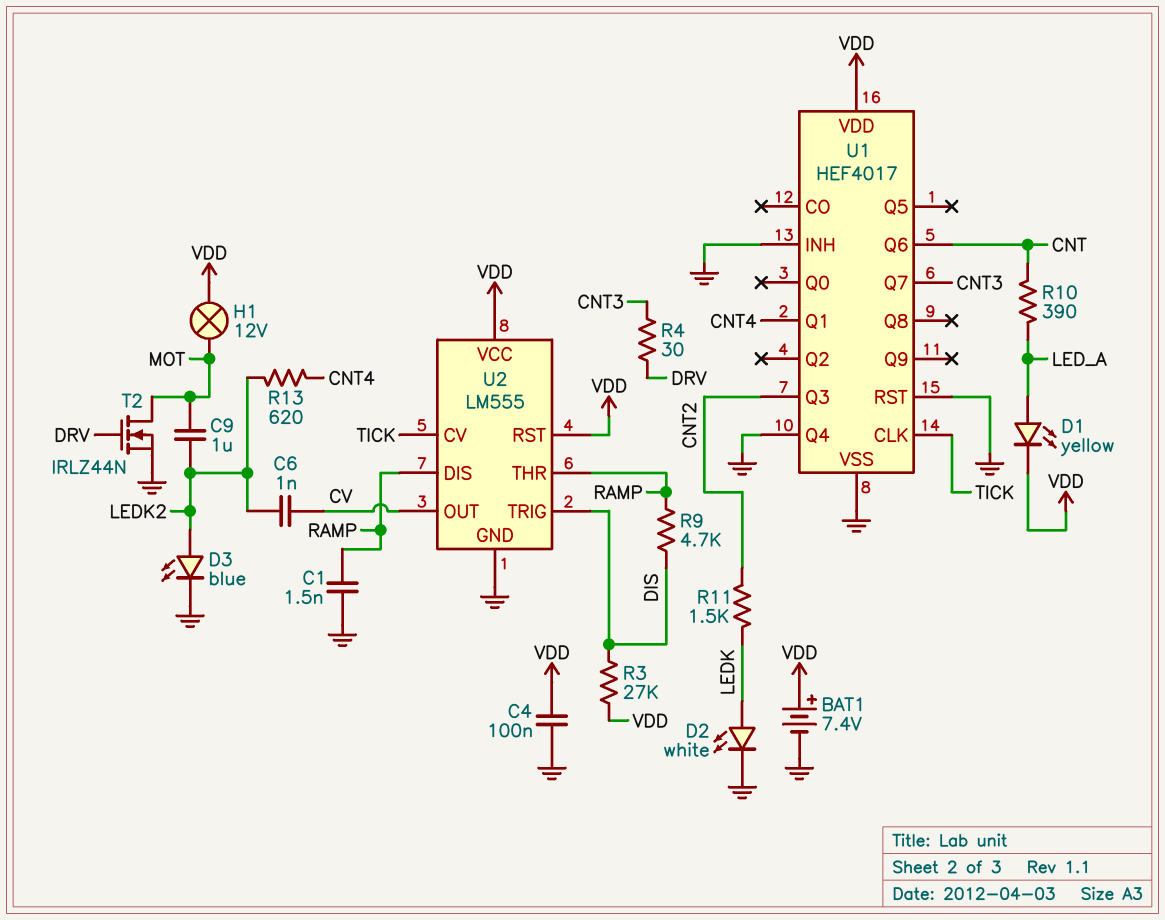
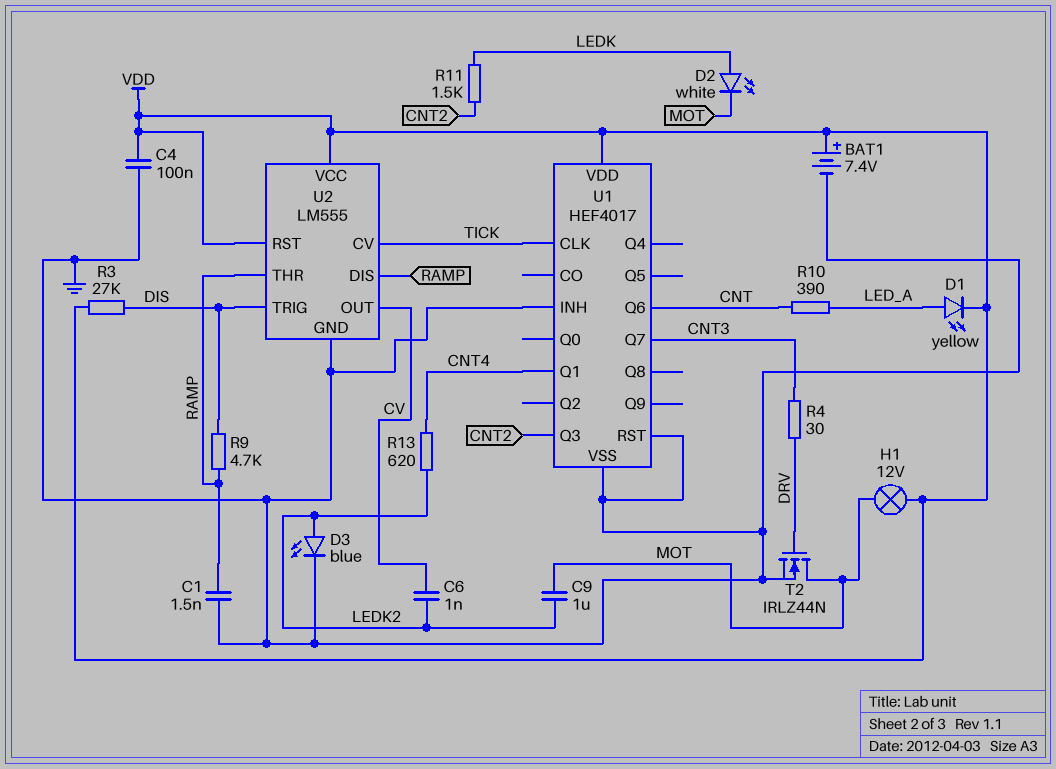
D2: LED white (A LEDK, K GND) -> LED white (A LEDK, K MOT)
U1 pin Q4: GND -> none

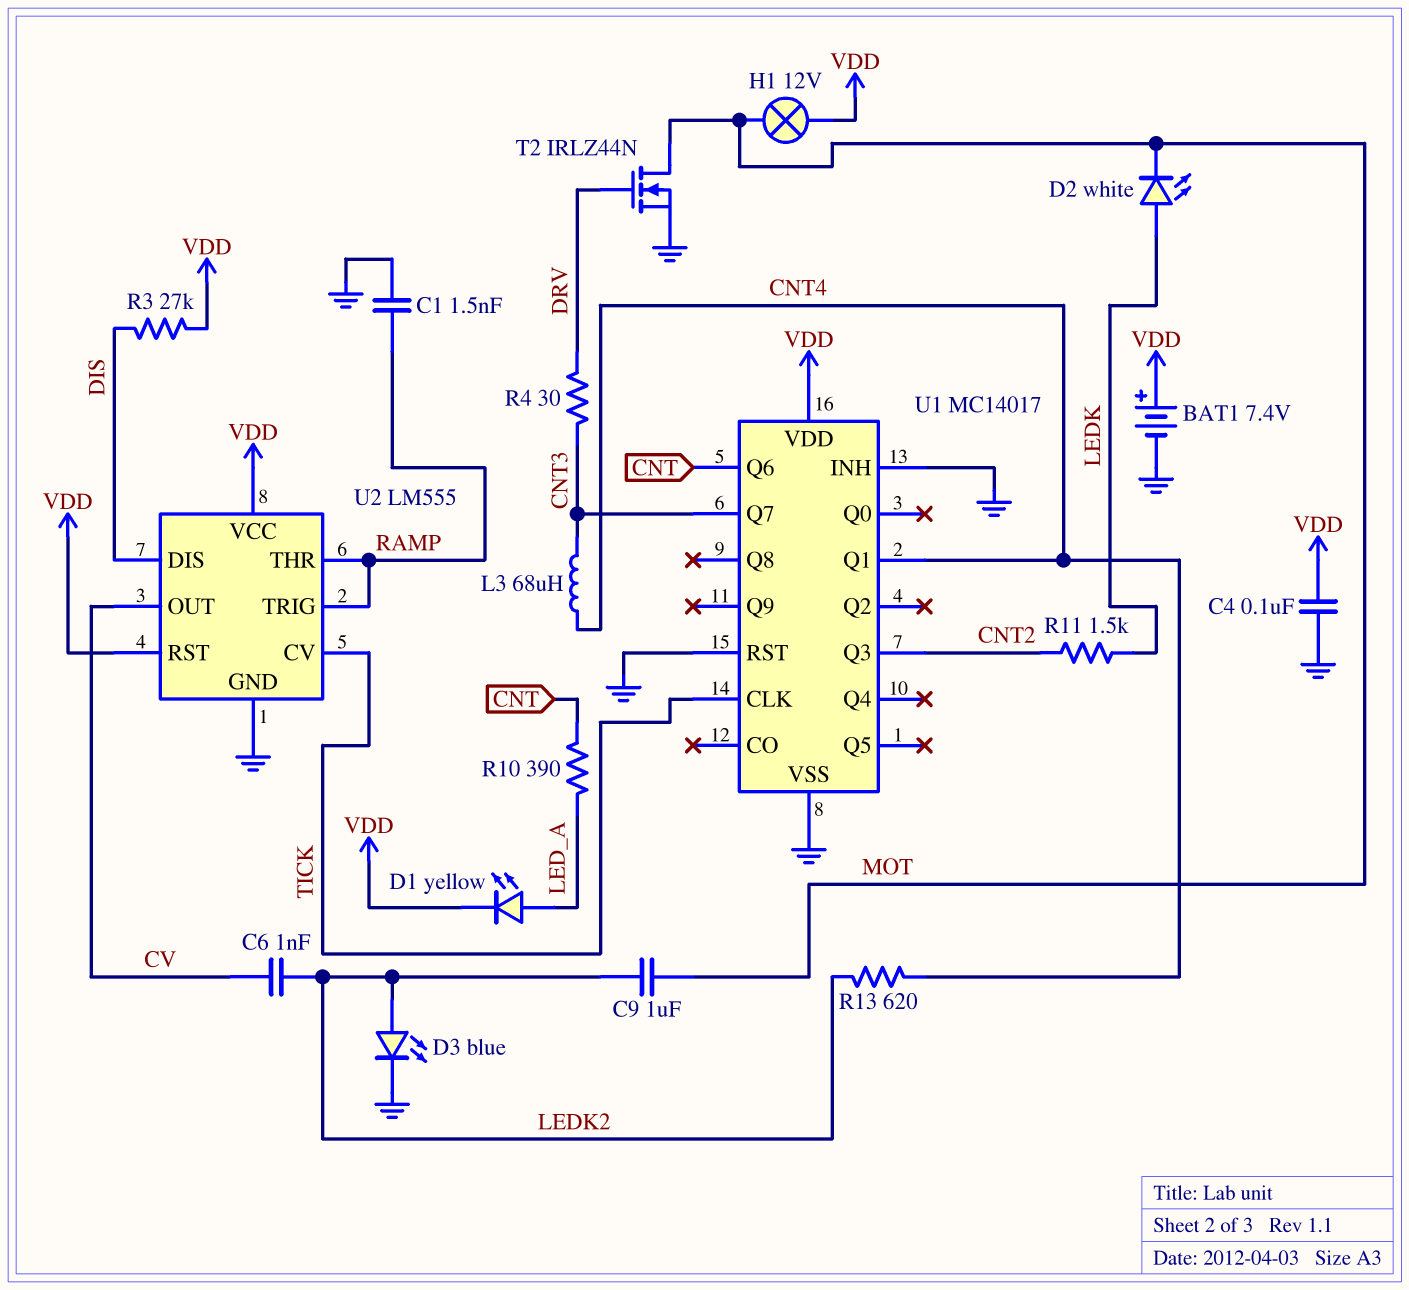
L3: none -> 68uH (CNT3, CNT4)
R9: 4.7k (DIS, RAMP) -> none
U1: HEF4017 -> MC14017
U2 pin DIS: RAMP -> DIS
U2 pin TRIG: DIS -> RAMP

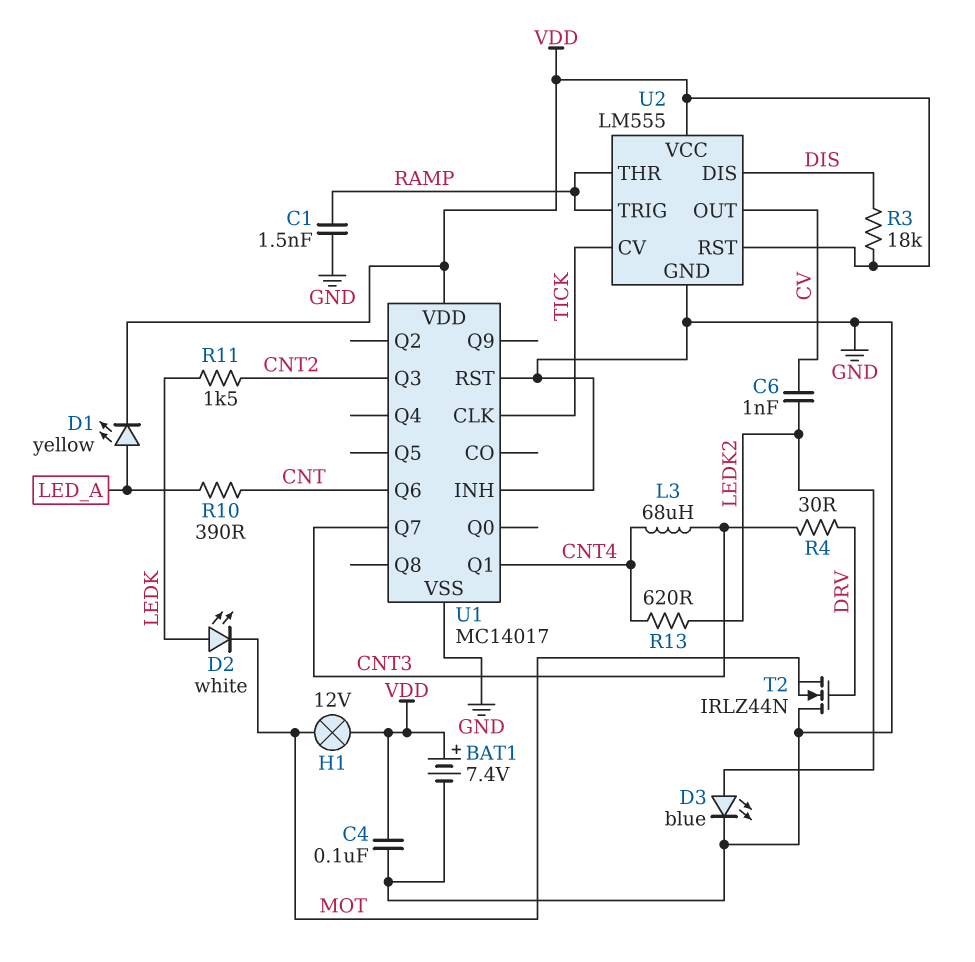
C9: 1uF (LEDK2, MOT) -> none
R3: 27k (DIS, VDD) -> 18k (DIS, VDD)
T2: NMOS IRLZ44N (G DRV, D MOT, S GND) -> NMOS IRLZ44N (G DRV, D GND, S MOT)

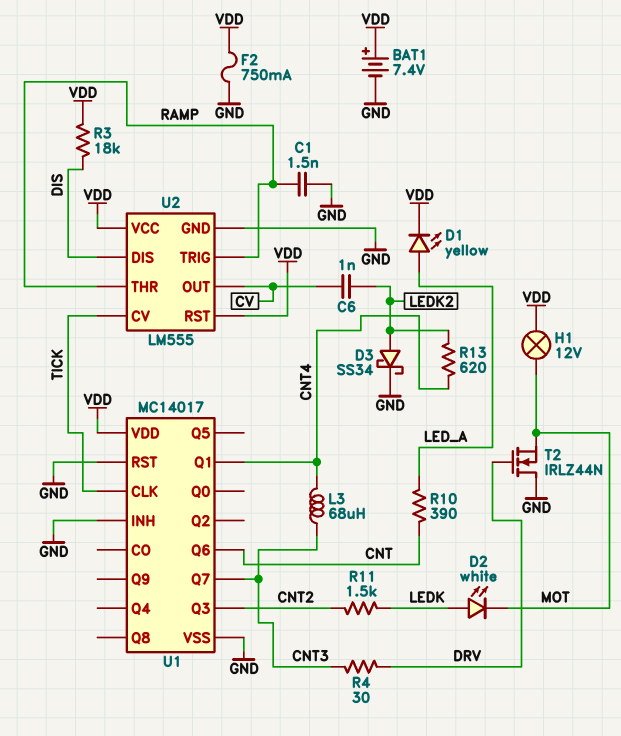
C4: 100nF (GND, VDD) -> none
D3: LED blue (A LEDK2, K GND) -> schottky SS34 (A LEDK2, K GND)
F2: none -> 750mA (GND, VDD)

